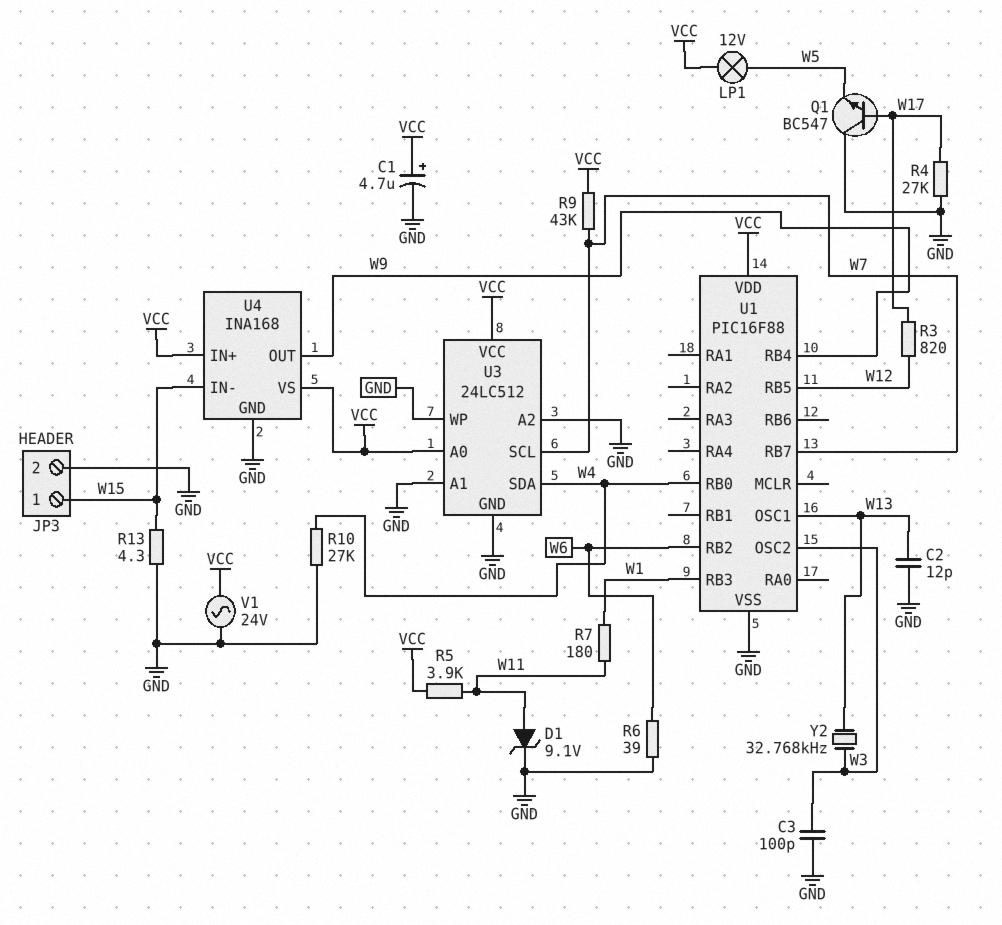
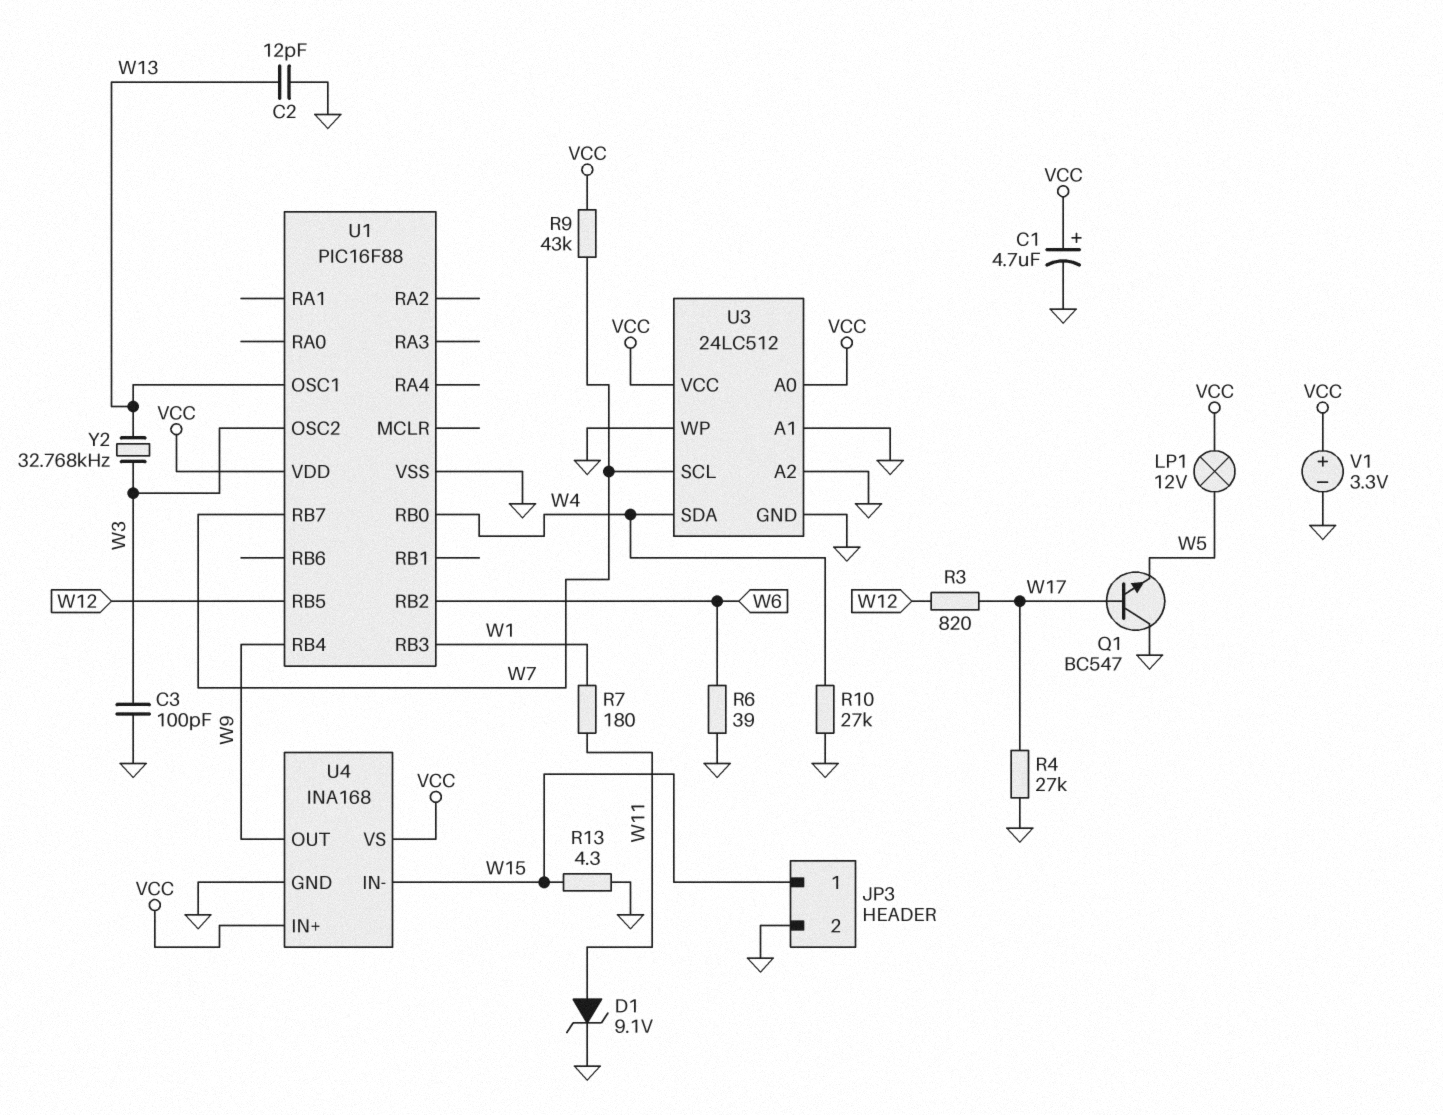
R5: 3.9k (VCC, W11) -> none
V1: AC 24V (GND, VCC) -> 3.3V (plus VCC, minus GND)

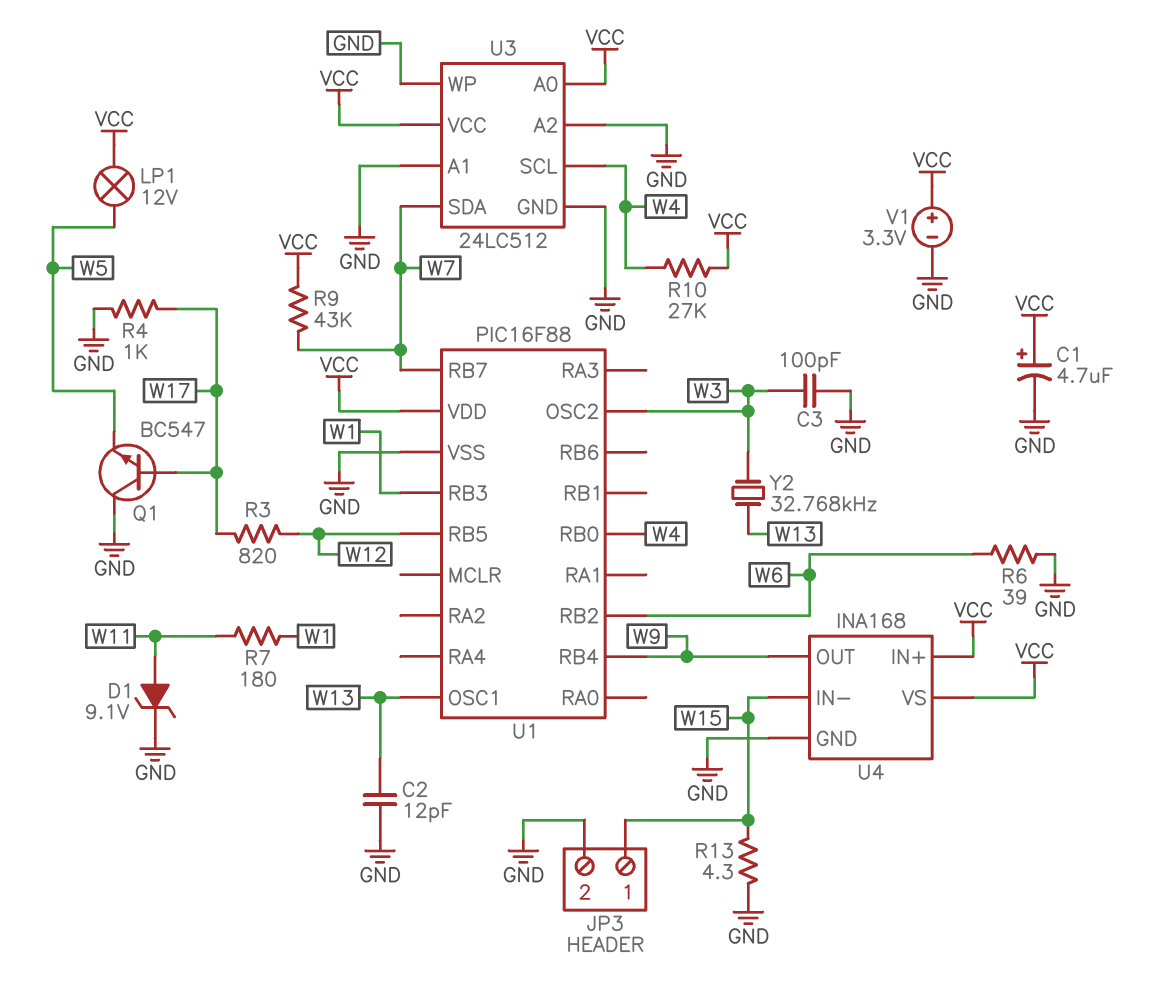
R4: 27k (GND, W17) -> 1k (GND, W17)
R10: 27k (GND, W4) -> 27k (VCC, W4)
U3 pin SCL: W7 -> W4
U3 pin SDA: W4 -> W7

